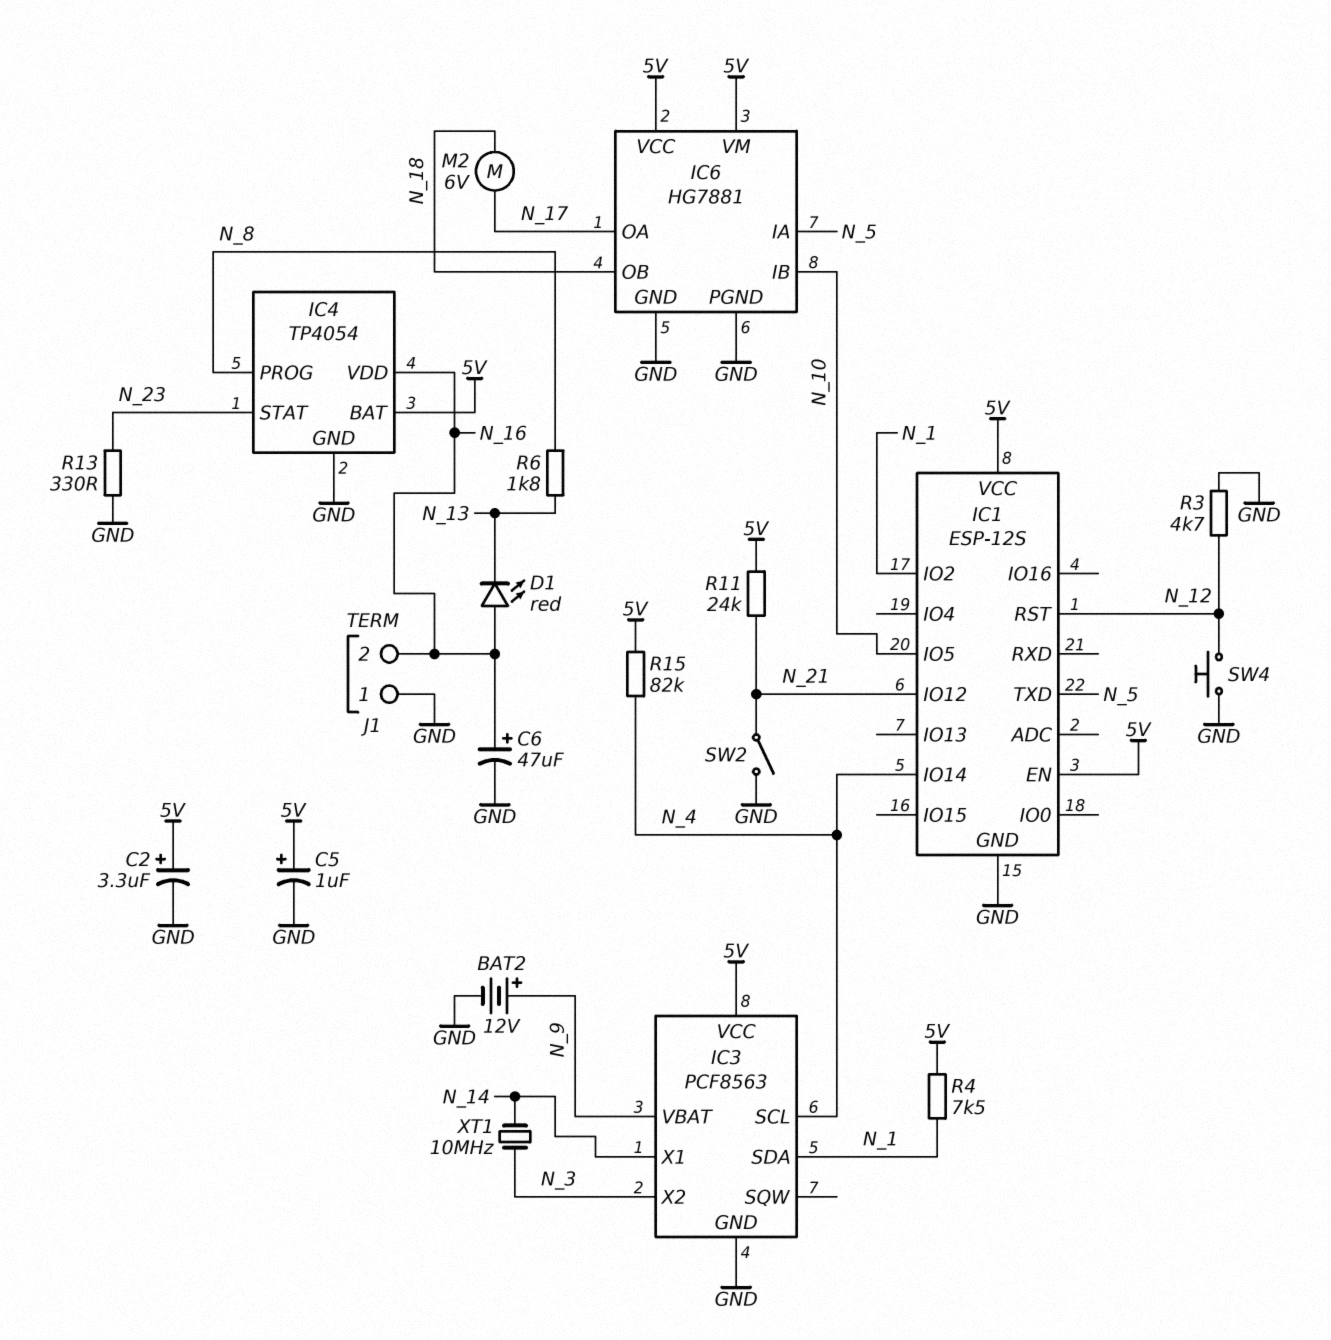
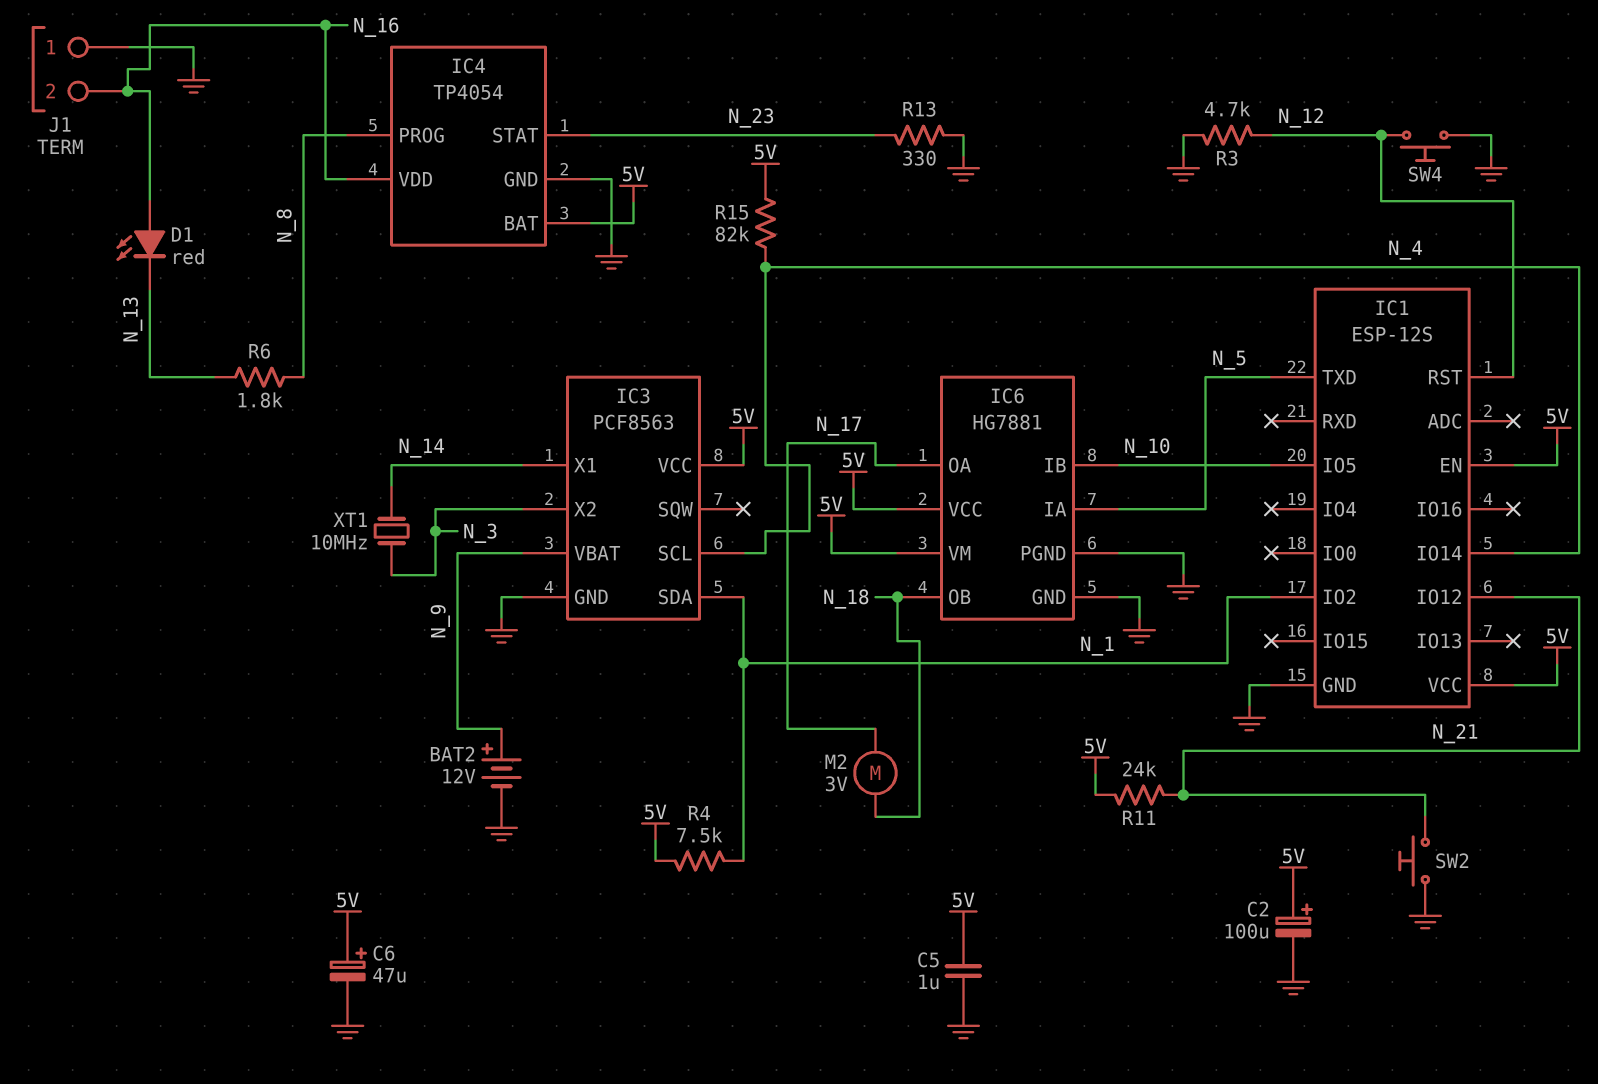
C2: 3.3uF (plus 5V, minus GND) -> 100uF (plus 5V, minus GND)
C5: 1uF (plus 5V, minus GND) -> 1uF (5V, GND)
C6: 47uF (plus N_16, minus GND) -> 47uF (plus 5V, minus GND)
M2: motor 6V (N_17, N_18) -> motor 3V (N_17, N_18)
SW2: switch (GND, N_21) -> button (GND, N_21)

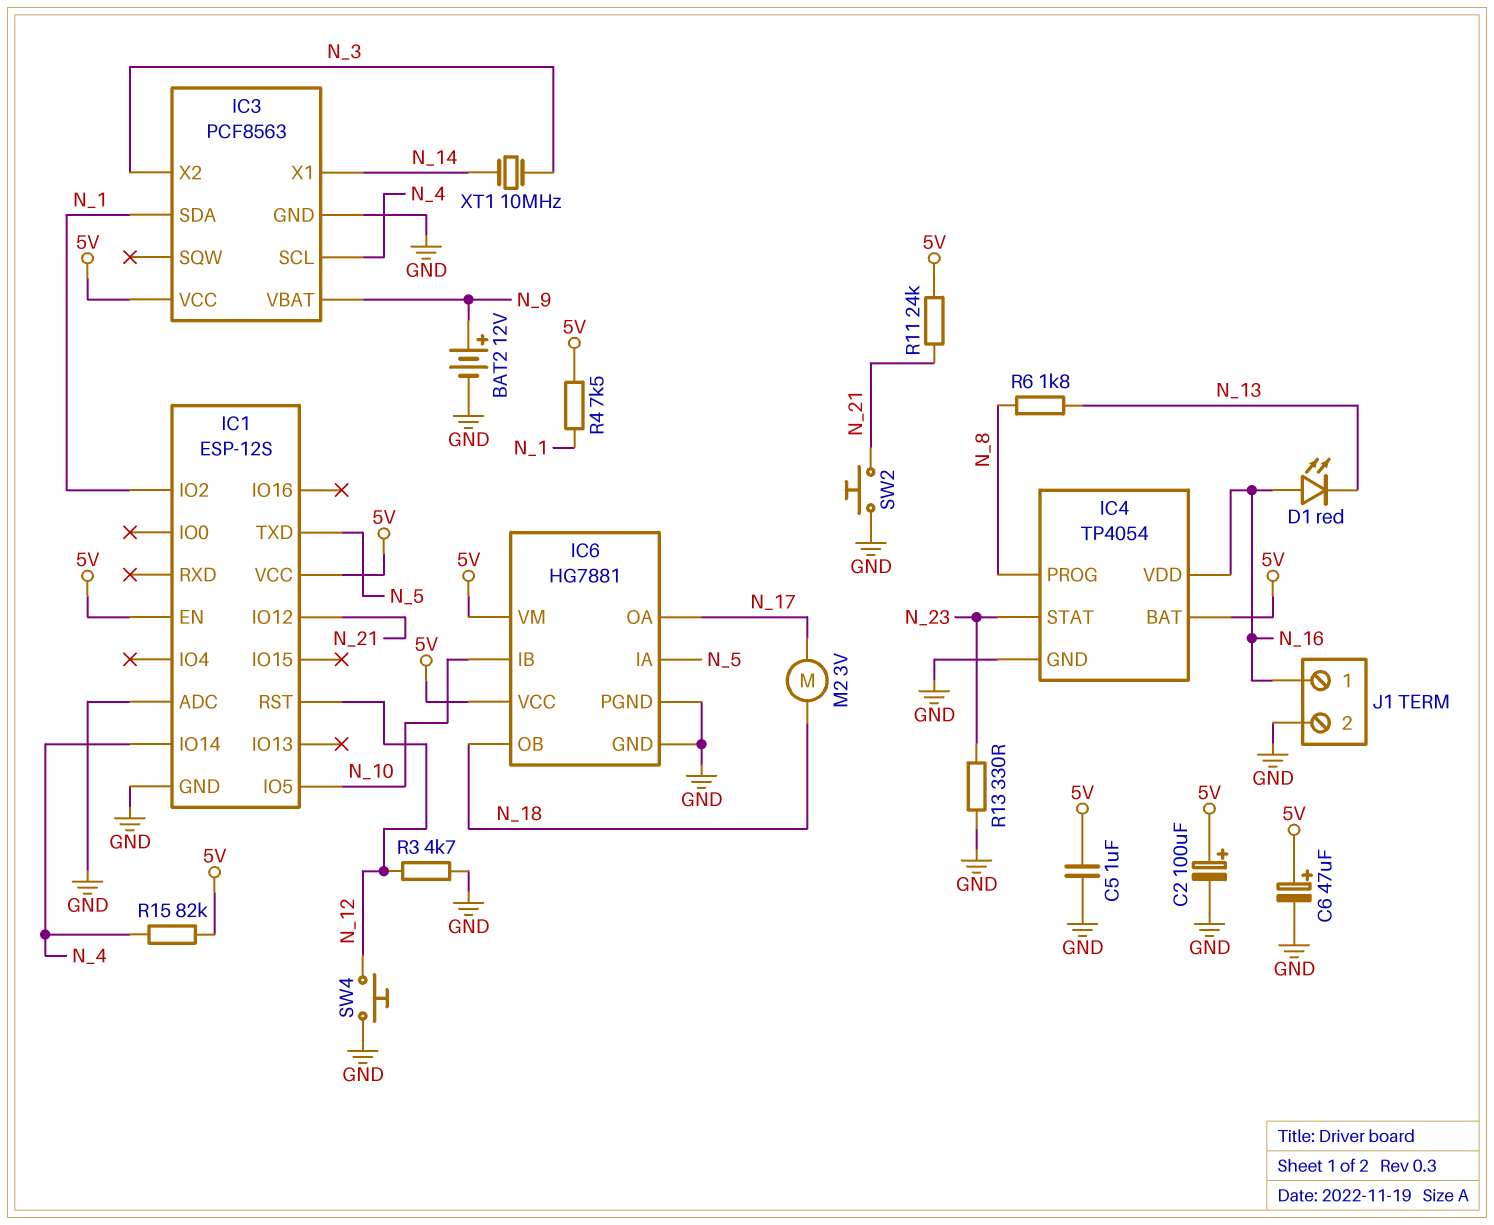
IC1 pin ADC: none -> GND
J1 pin 1: GND -> N_16
J1 pin 2: N_16 -> GND

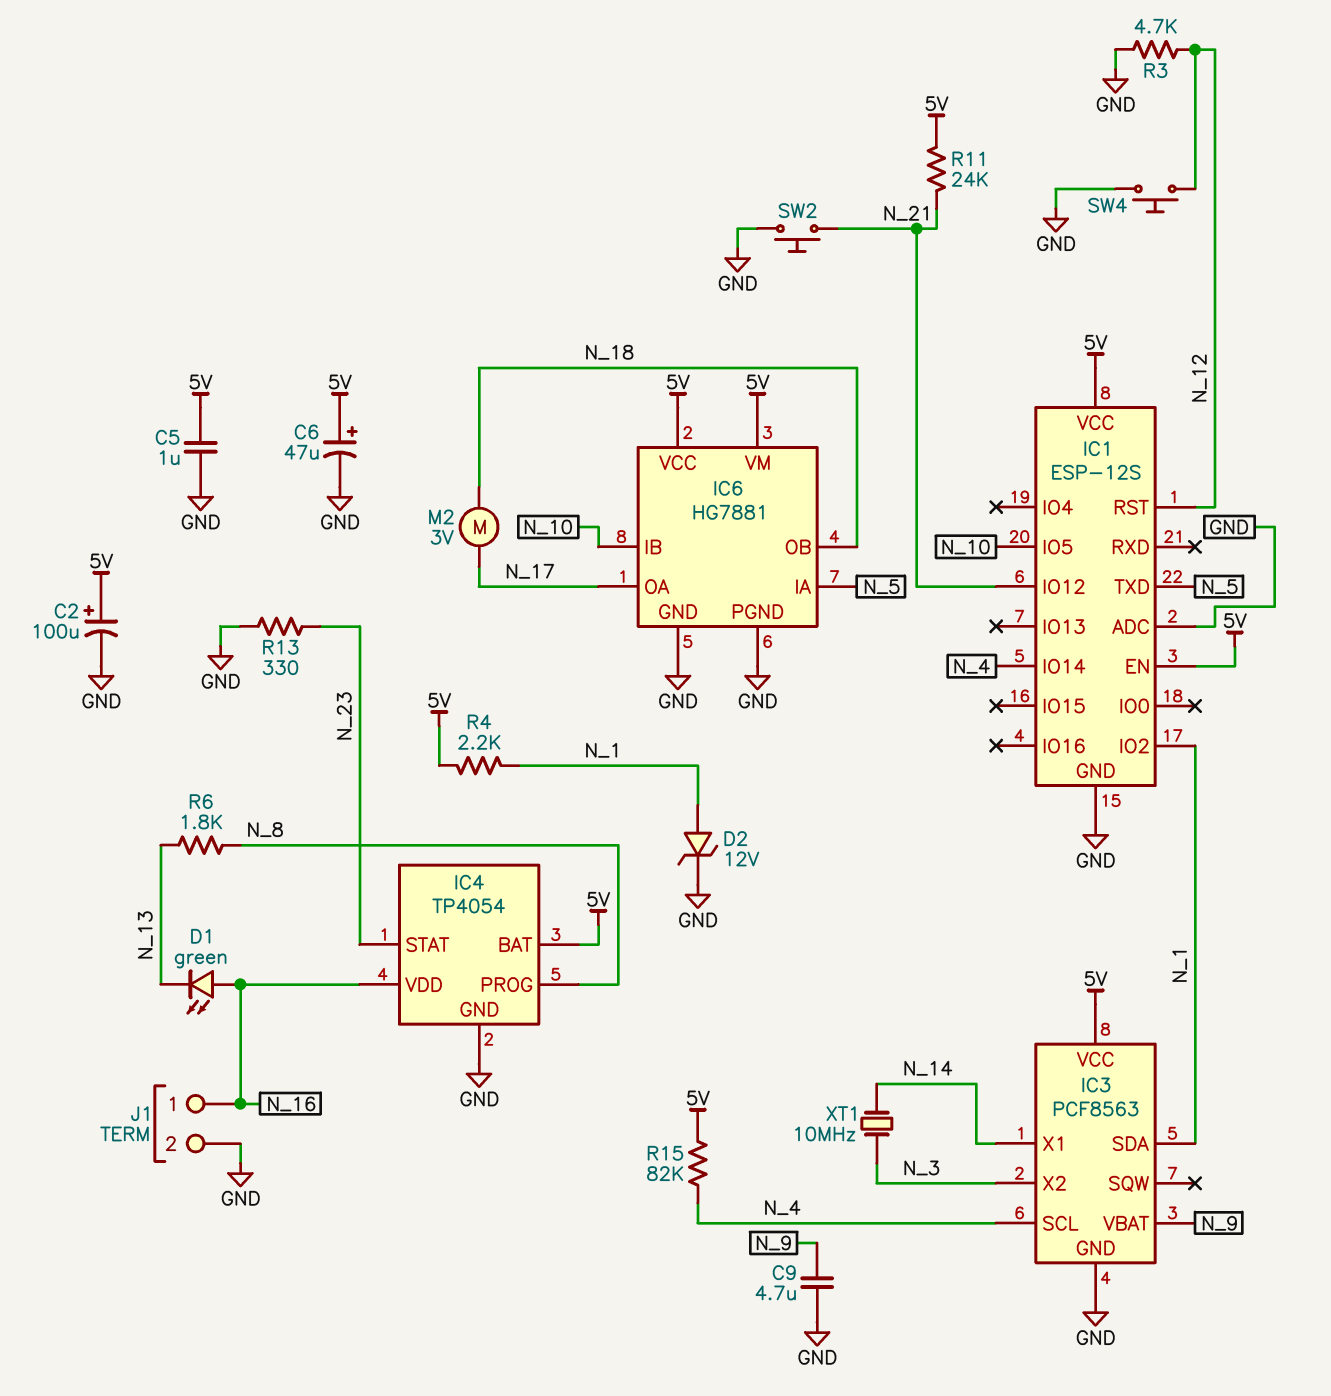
BAT2: 12V (plus N_9, minus GND) -> none
C9: none -> 4.7uF (GND, N_9)
D1: LED red (A N_16, K N_13) -> LED green (A N_16, K N_13)
D2: none -> zener 12V (A N_1, K GND)
R4: 7.5k (5V, N_1) -> 2.2k (5V, N_1)

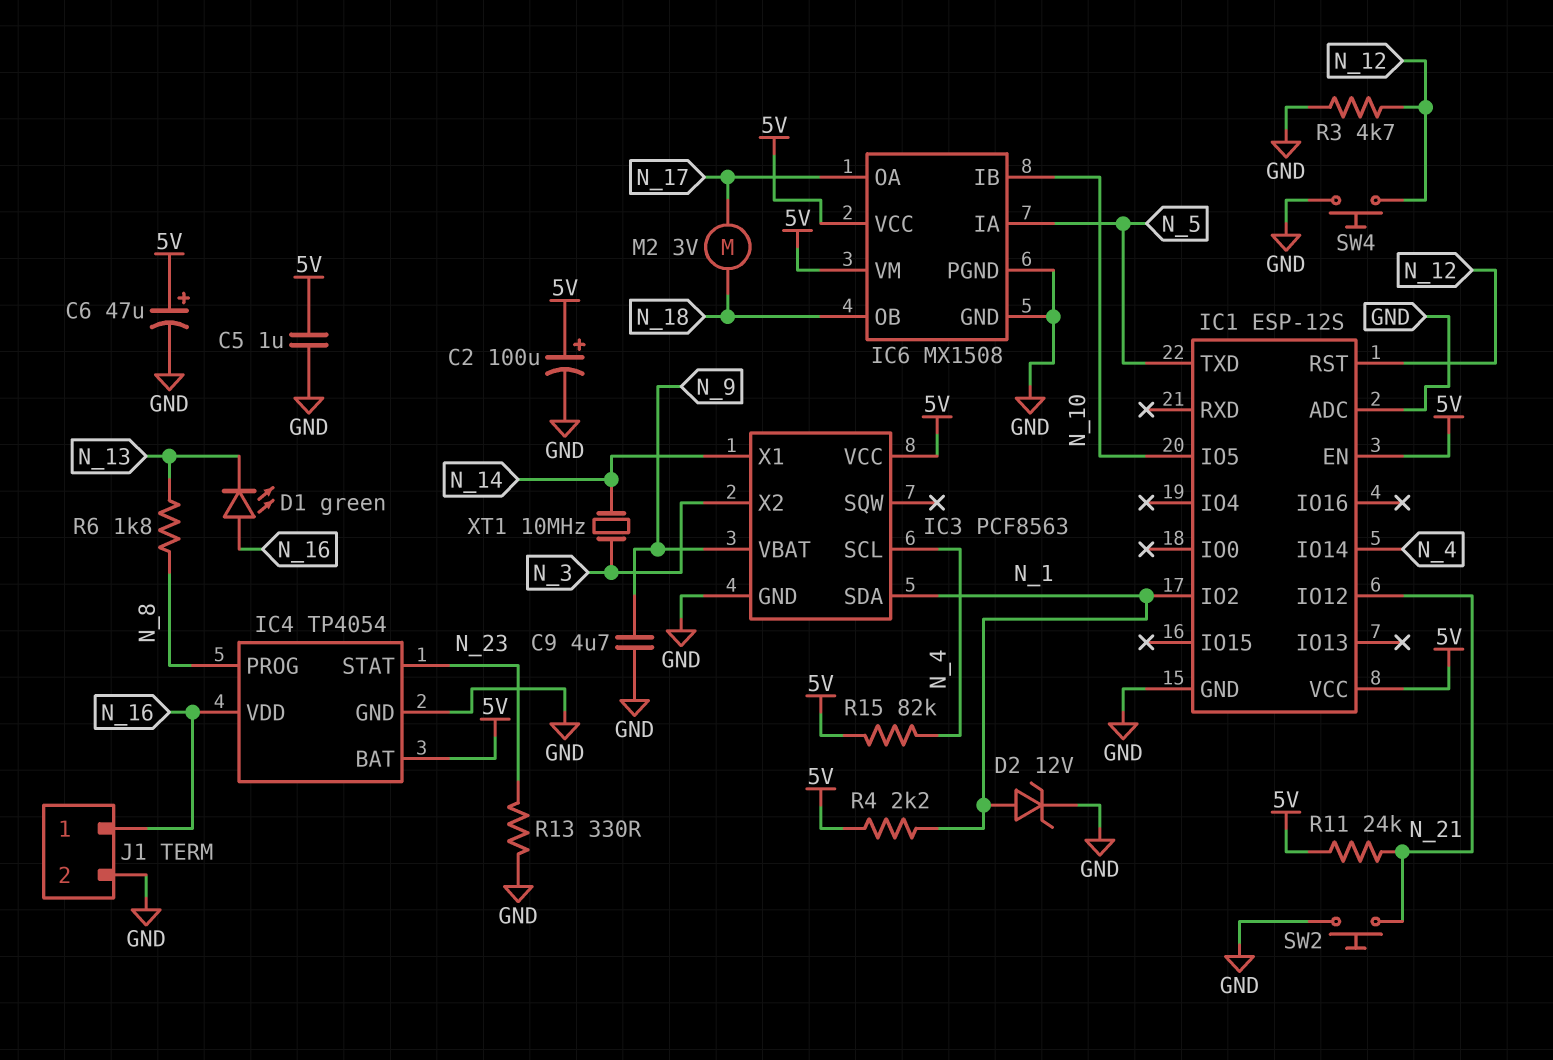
IC6: HG7881 -> MX1508

